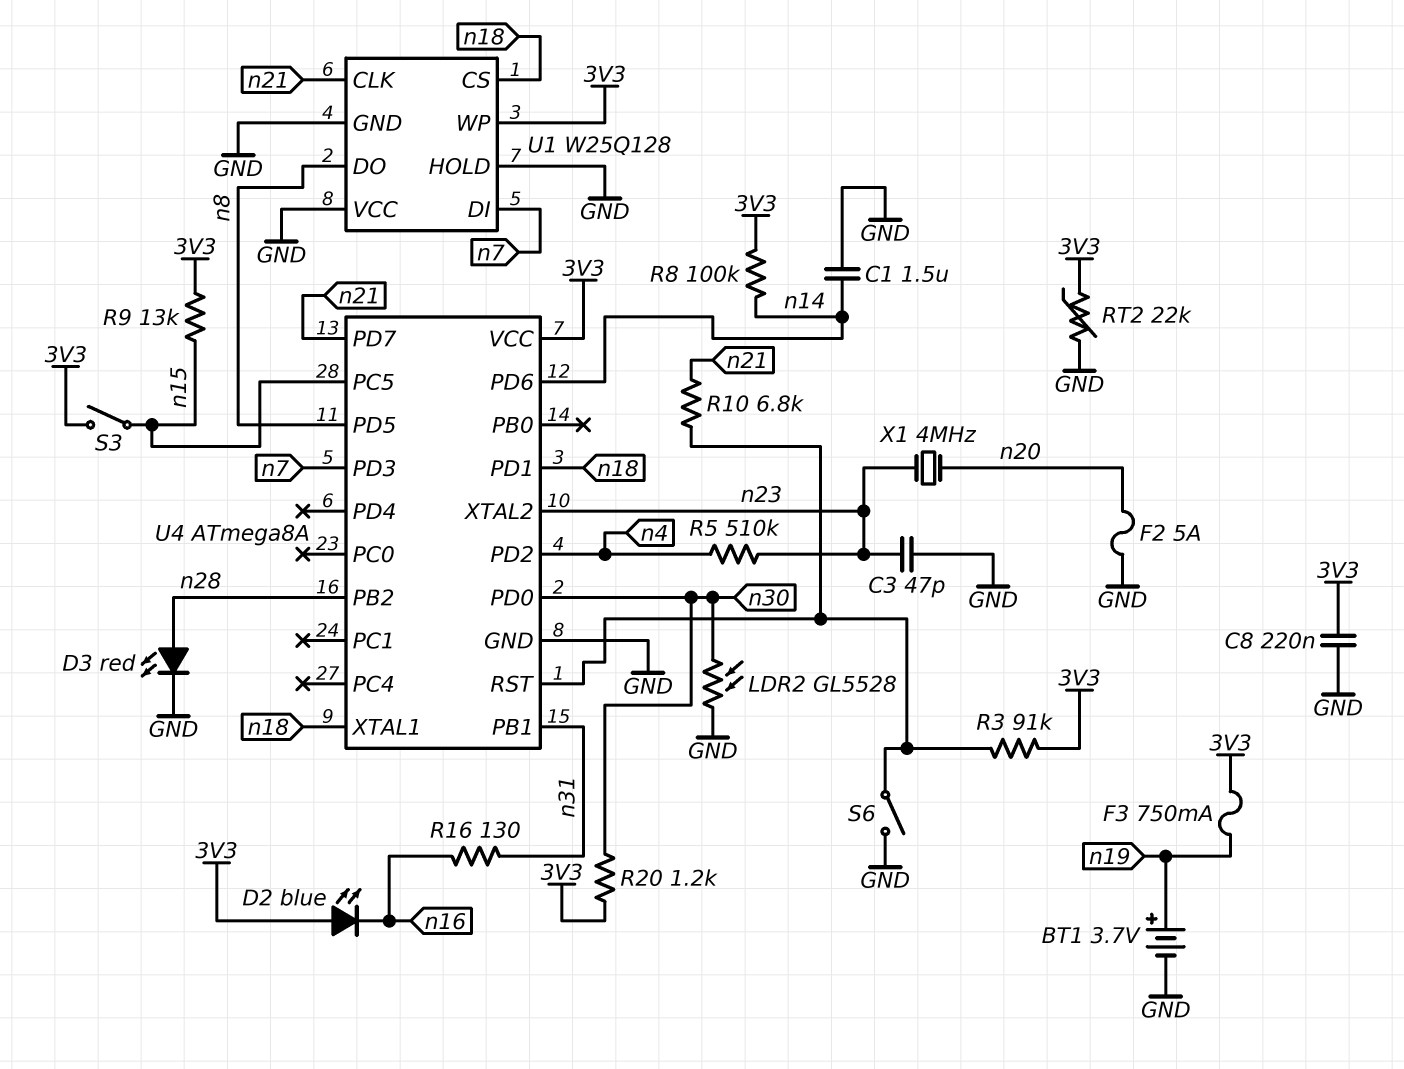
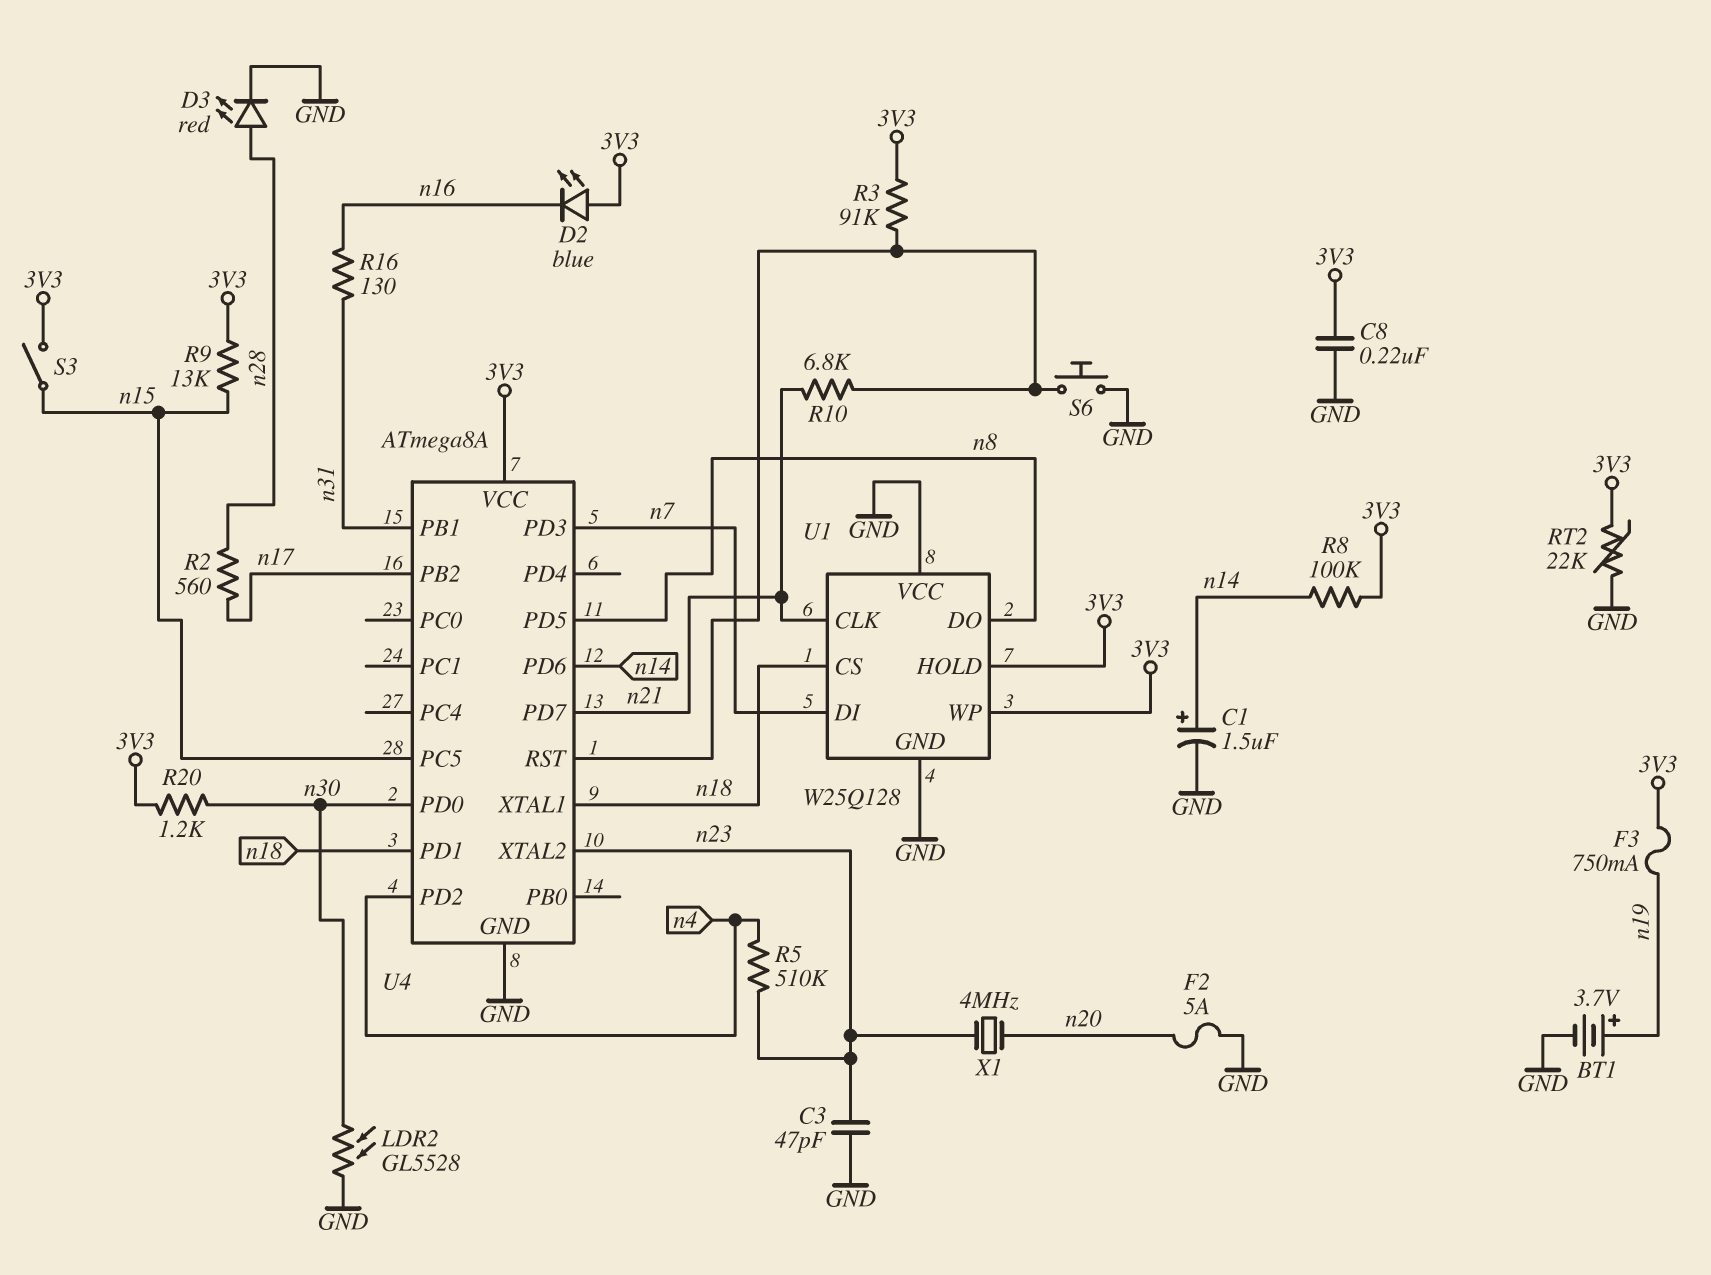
C1: 1.5uF (GND, n14) -> 1.5uF (plus n14, minus GND)
R2: none -> 560 (n17, n28)
S6: switch (GND, U4/RST) -> button (GND, U4/RST)
U1 pin HOLD: GND -> 3V3
U4 pin PB2: n28 -> n17

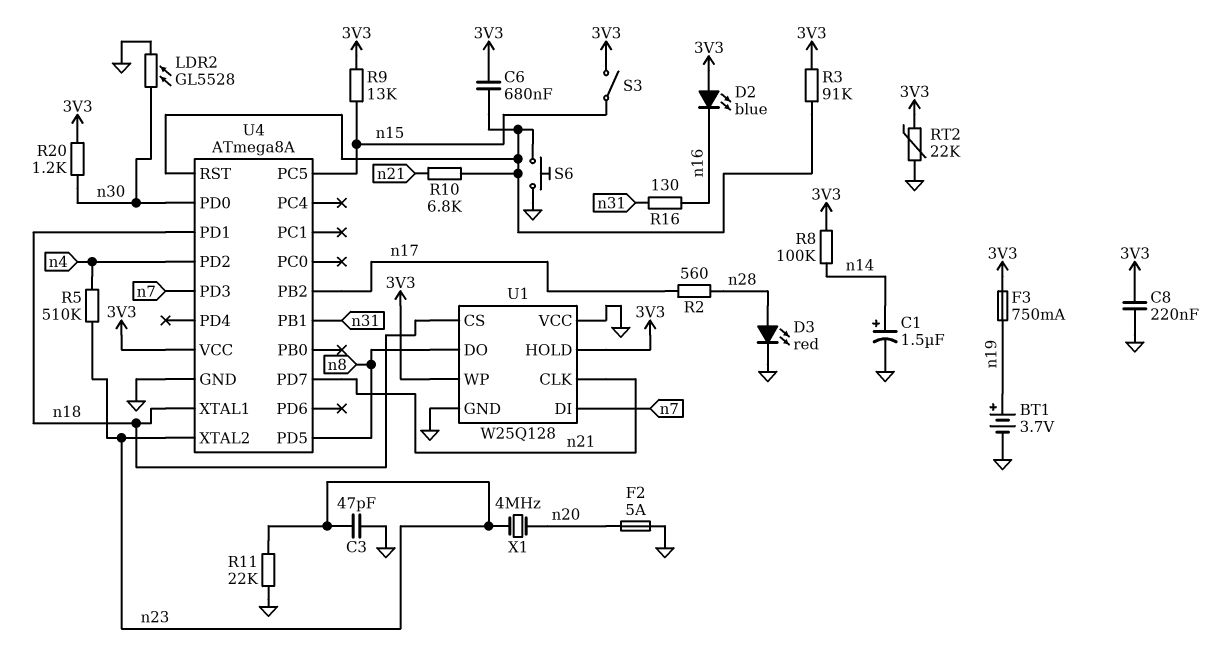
C6: none -> 680nF (3V3, U4/RST)
R11: none -> 22k (GND, n23)
U4 pin PD6: n14 -> none

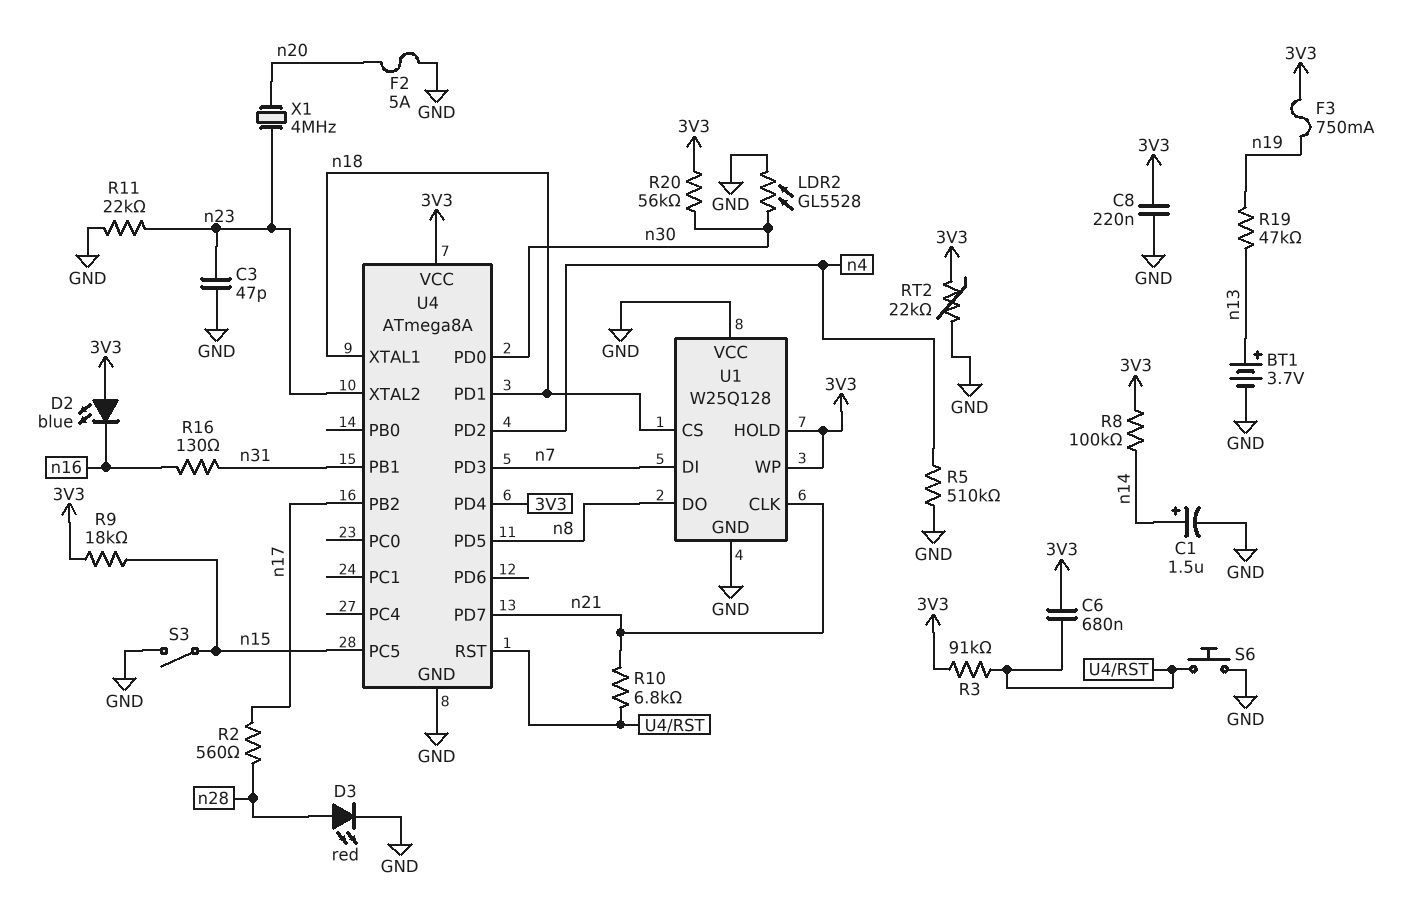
BT1: 3.7V (plus n19, minus GND) -> 3.7V (plus n13, minus GND)
R5: 510k (n4, n23) -> 510k (GND, n4)
R9: 13k (3V3, n15) -> 18k (3V3, n15)
R19: none -> 47k (n13, n19)
R20: 1.2k (3V3, n30) -> 56k (3V3, n30)
S3: switch (3V3, n15) -> switch (GND, n15)
U4 pin PD4: none -> 3V3

